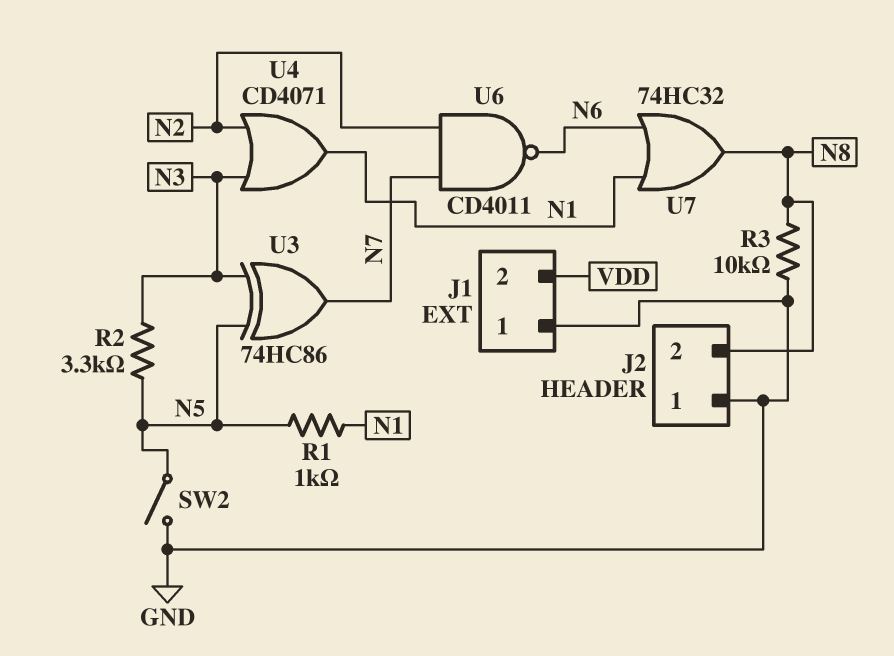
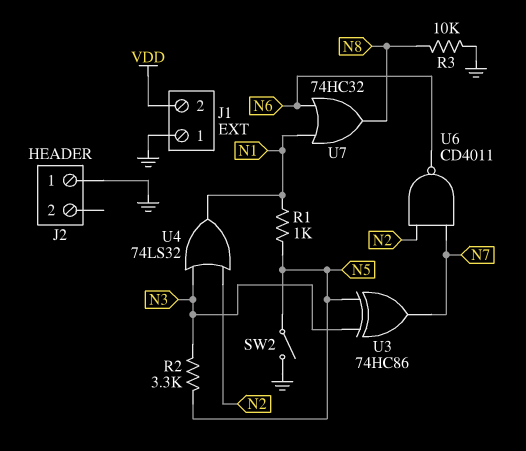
J2 pin 2: N8 -> none
U4: OR CD4071 (in N2, in N3, out N1) -> OR 74LS32 (in N2, in N3, out N1)

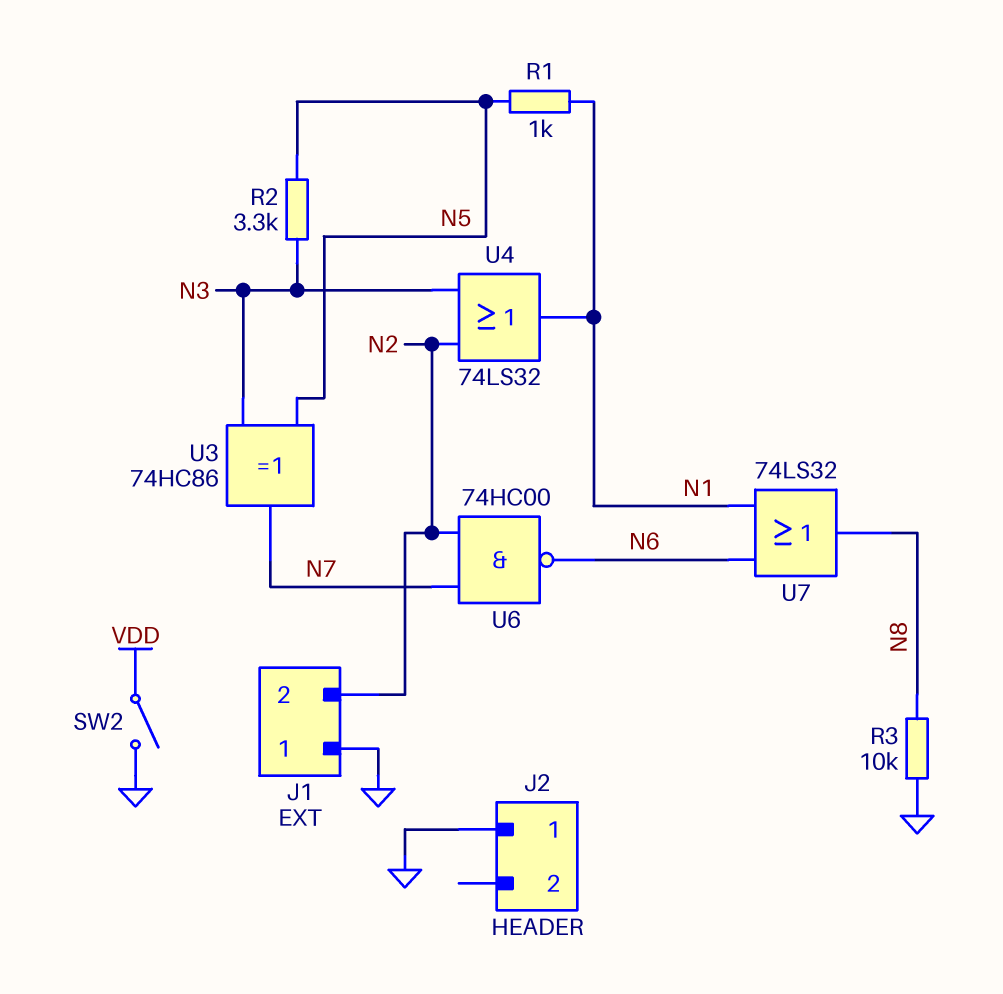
J1 pin 2: VDD -> N2
SW2: switch (GND, N5) -> switch (GND, VDD)
U6: NAND CD4011 (in N2, in N7, out N6) -> NAND 74HC00 (in N2, in N7, out N6)
U7: OR 74HC32 (in N1, in N6, out N8) -> OR 74LS32 (in N1, in N6, out N8)

